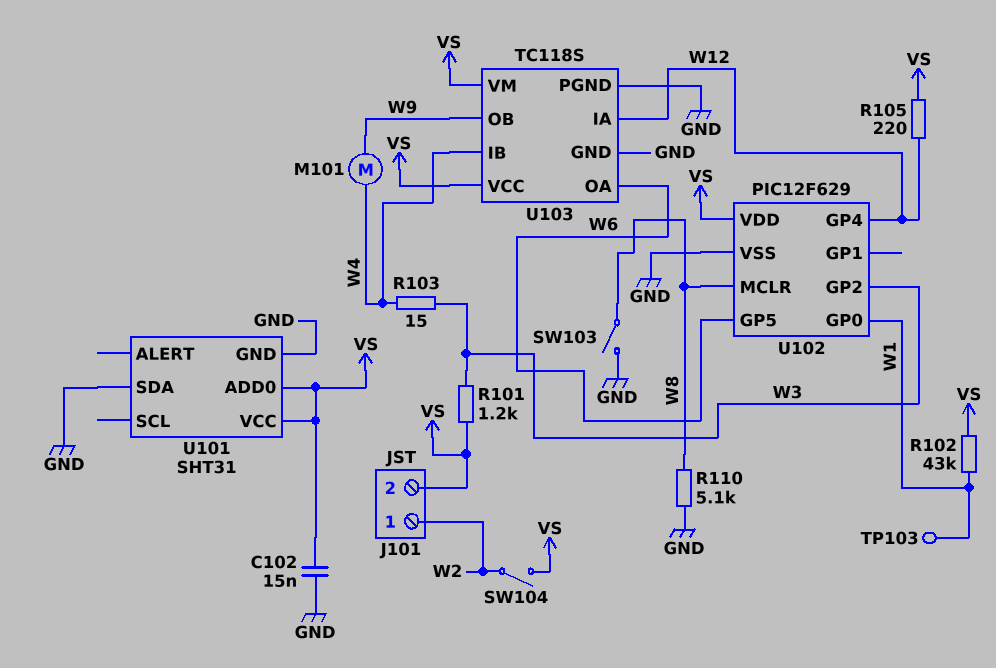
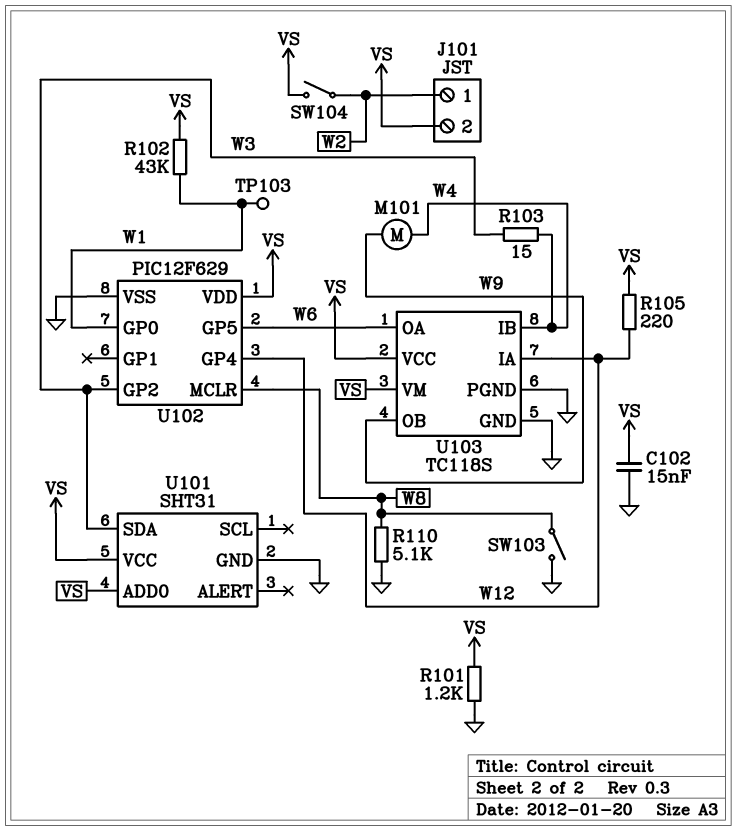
R101: 1.2k (VS, W3) -> 1.2k (GND, VS)
U101 pin SDA: GND -> W3

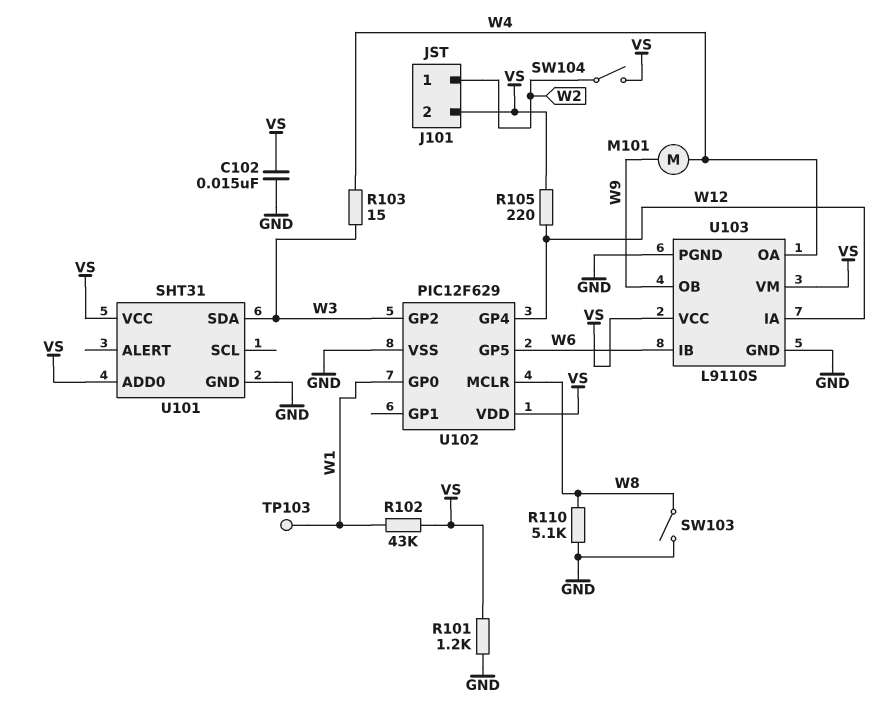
U103: TC118S -> L9110S
U103 pin IB: W4 -> W6
U103 pin OA: W6 -> W4

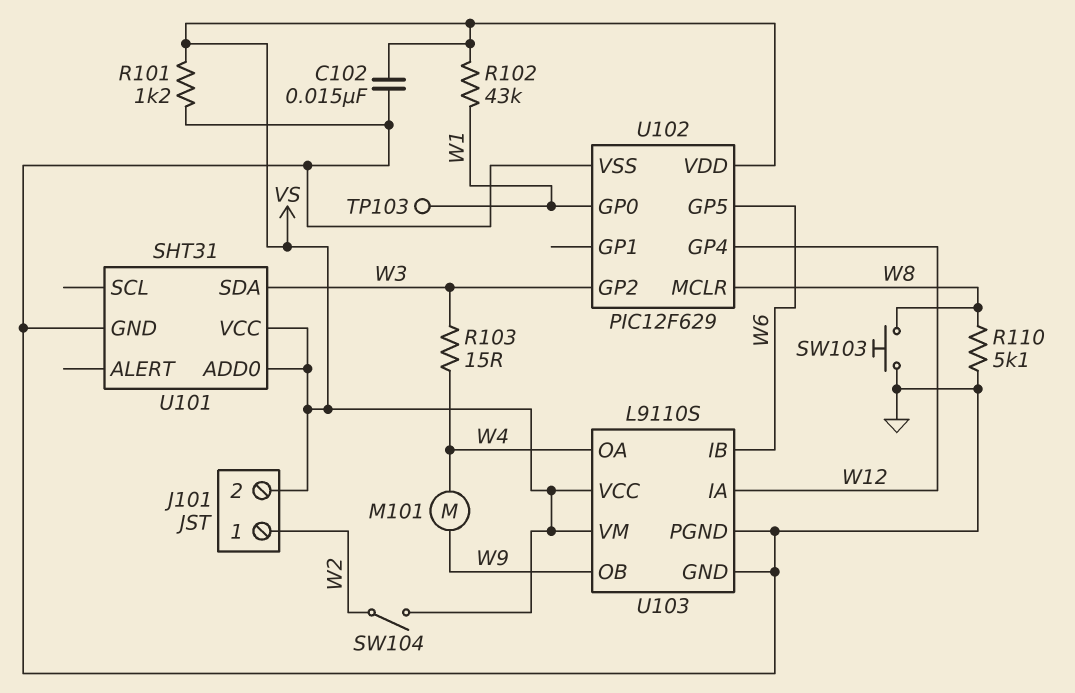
R105: 220 (VS, W12) -> none
SW103: switch (GND, W8) -> button (GND, W8)

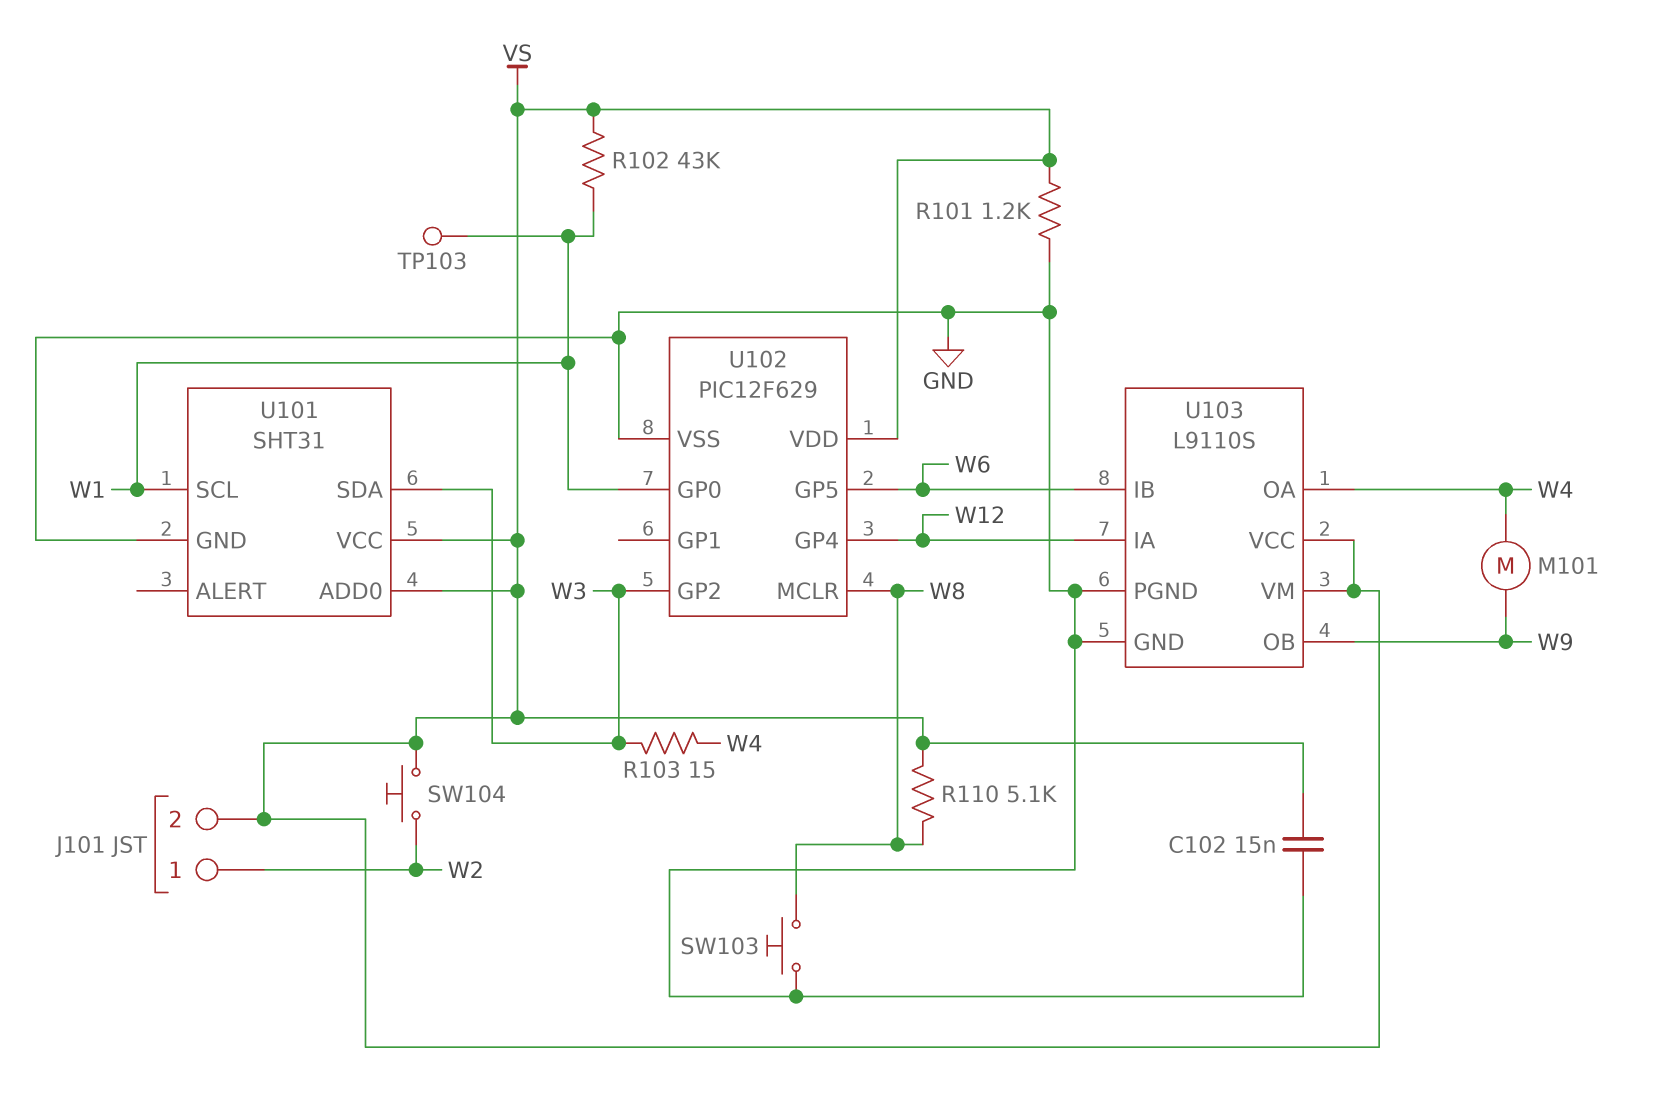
R110: 5.1k (GND, W8) -> 5.1k (VS, W8)
SW104: switch (VS, W2) -> button (VS, W2)
U101 pin SCL: none -> W1

